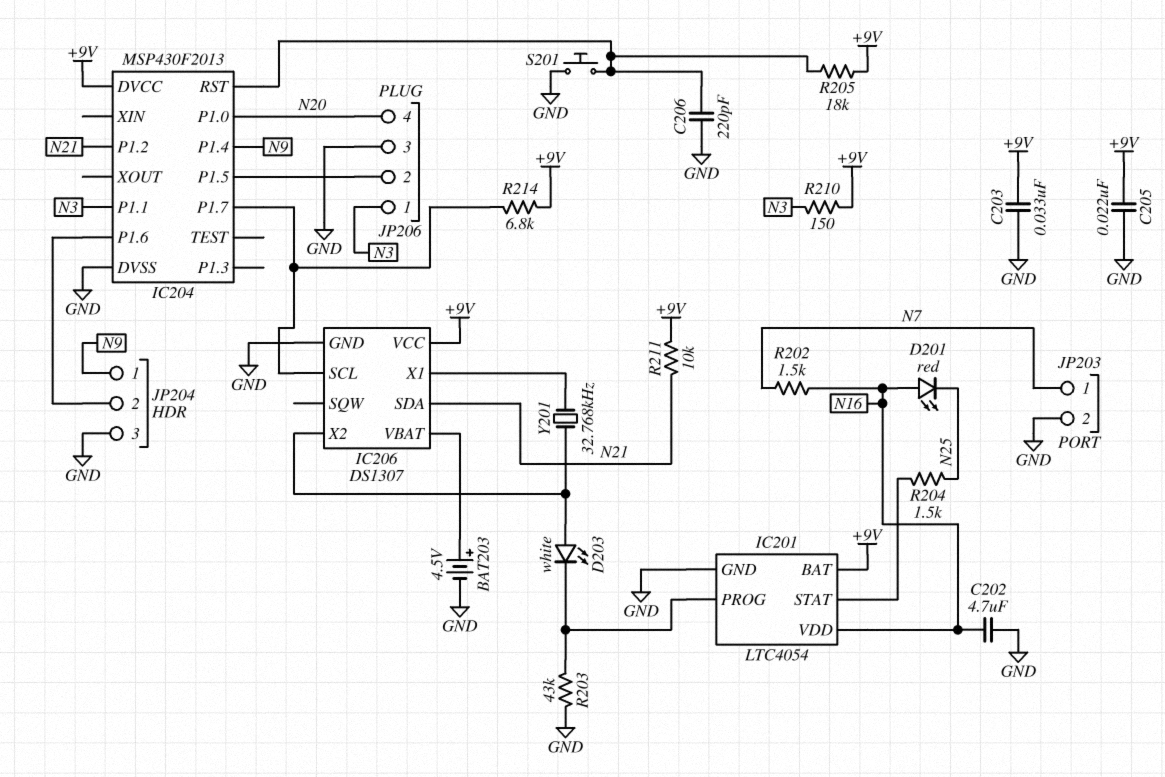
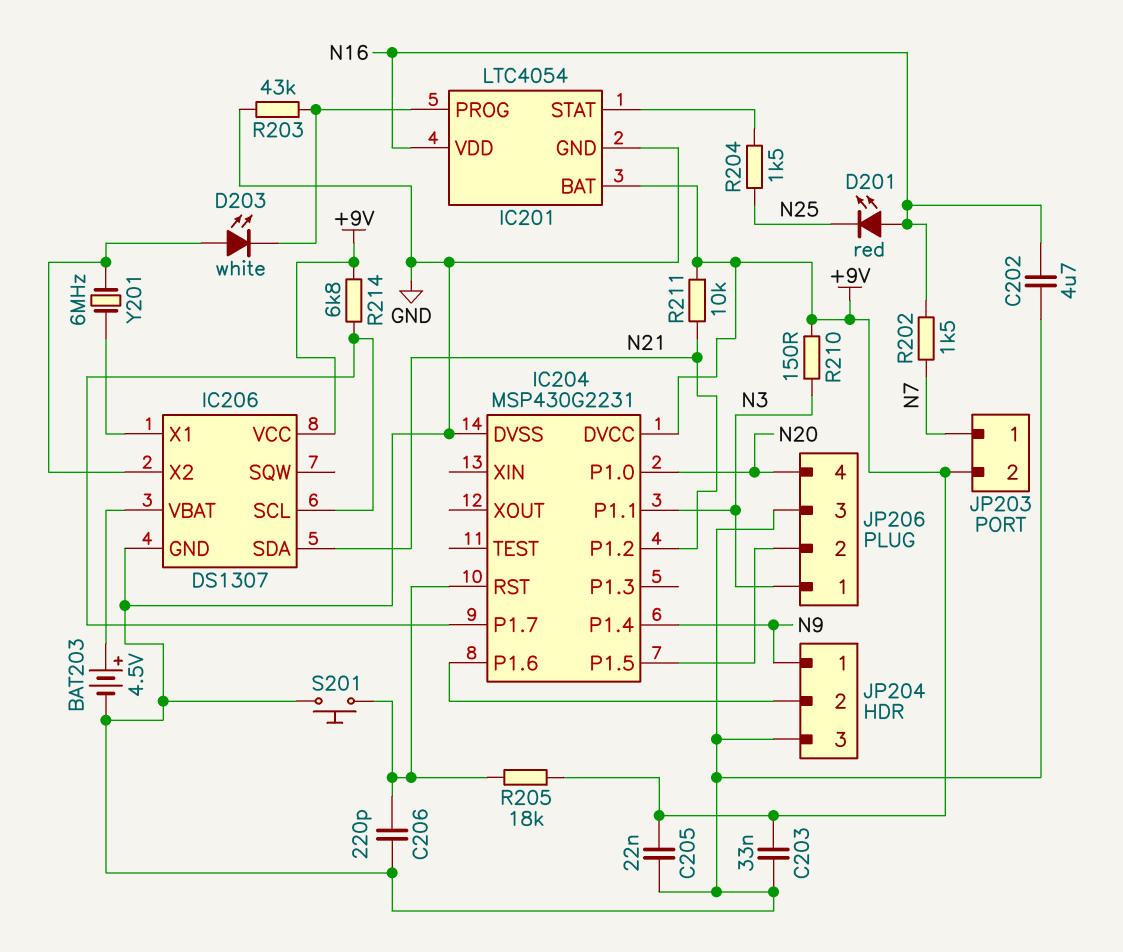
IC204: MSP430F2013 -> MSP430G2231
JP203 pin 2: GND -> +9V
Y201: 32.768kHz (IC206/X1, IC206/X2) -> 6MHz (IC206/X1, IC206/X2)

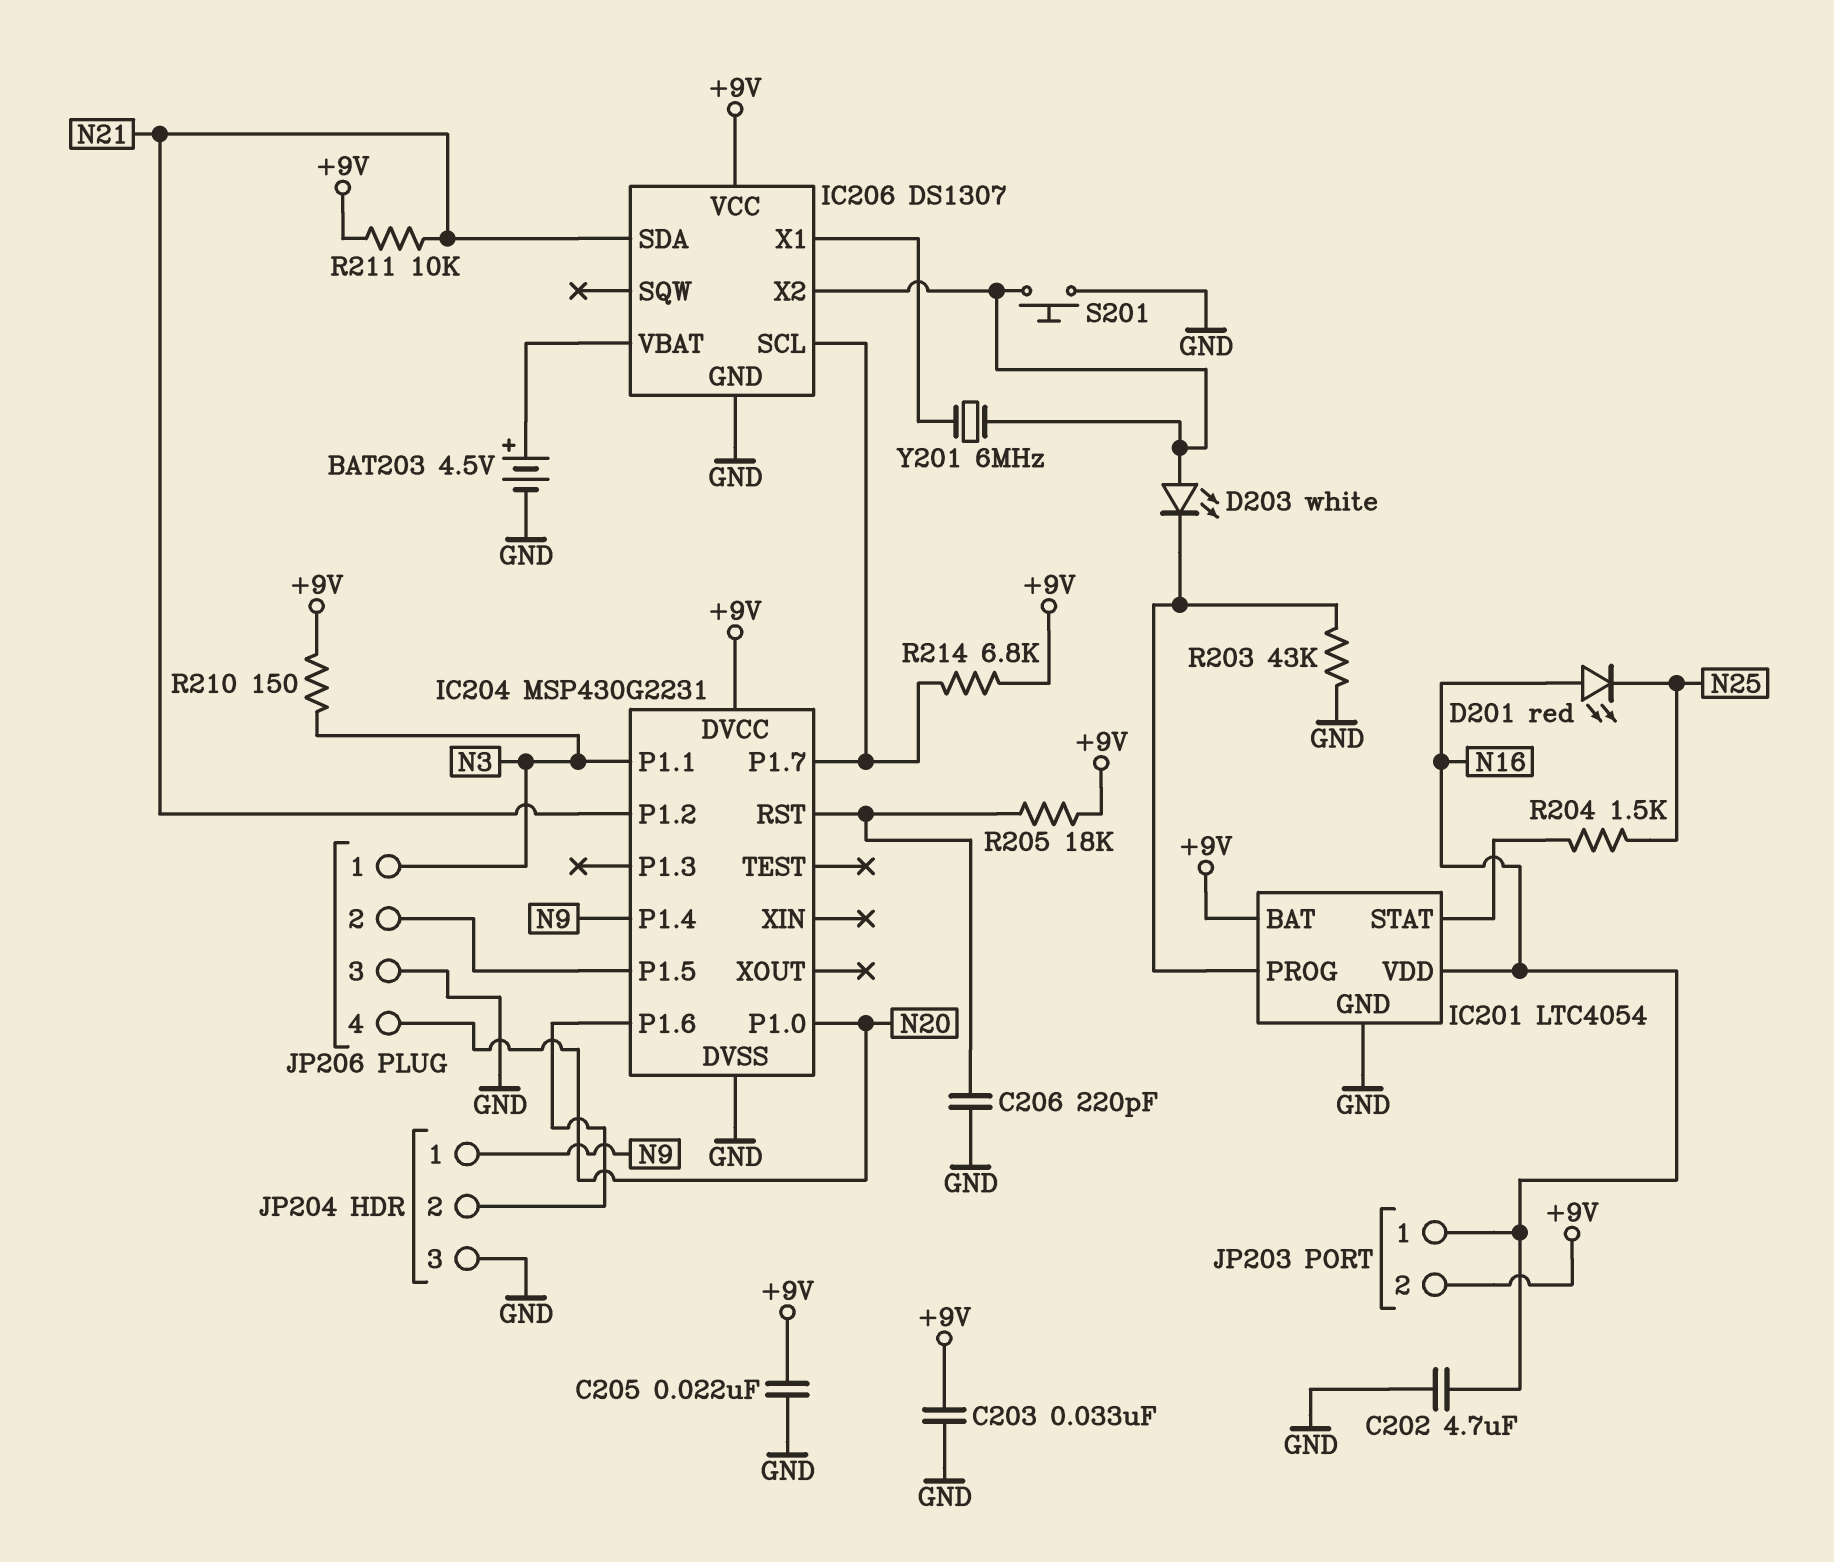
JP203 pin 1: N7 -> N16
R202: 1.5k (N7, N16) -> none
S201: button (GND, IC204/RST) -> button (GND, IC206/X2)

